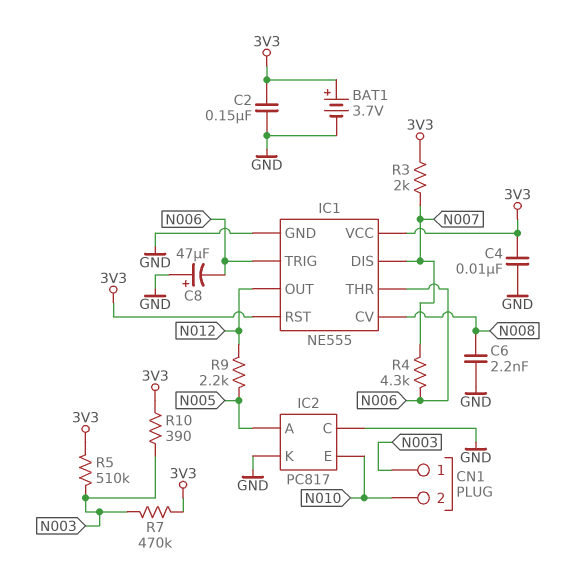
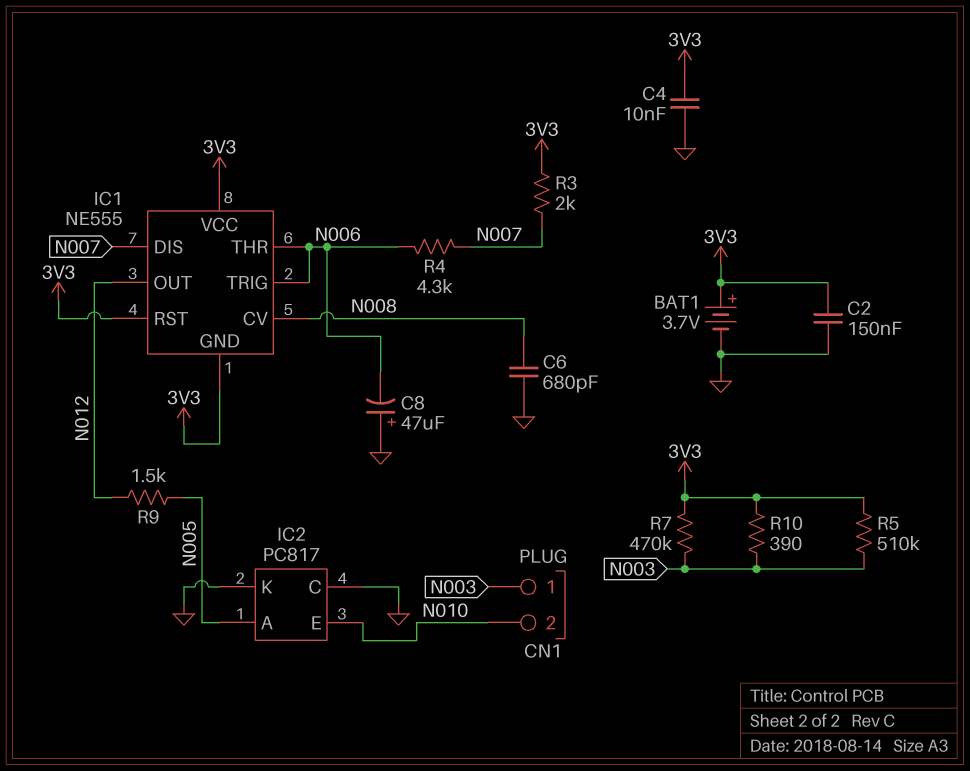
C6: 2.2nF (GND, N008) -> 680pF (GND, N008)
IC1 pin GND: GND -> 3V3
R9: 2.2k (N005, N012) -> 1.5k (N005, N012)

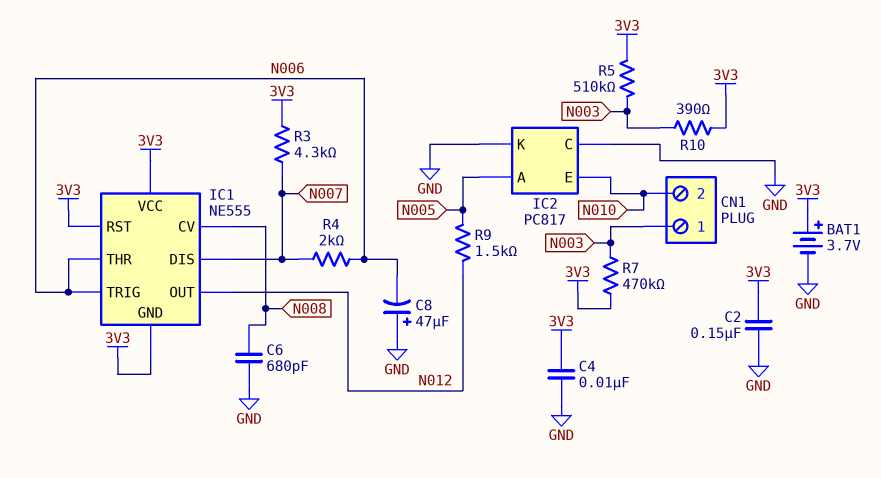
R3: 2k (3V3, N007) -> 4.3k (3V3, N007)
R4: 4.3k (N006, N007) -> 2k (N006, N007)

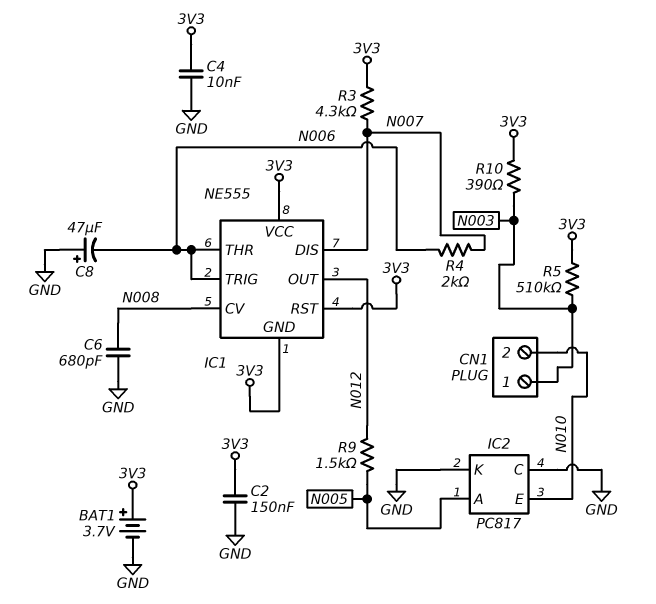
R7: 470k (3V3, N003) -> none

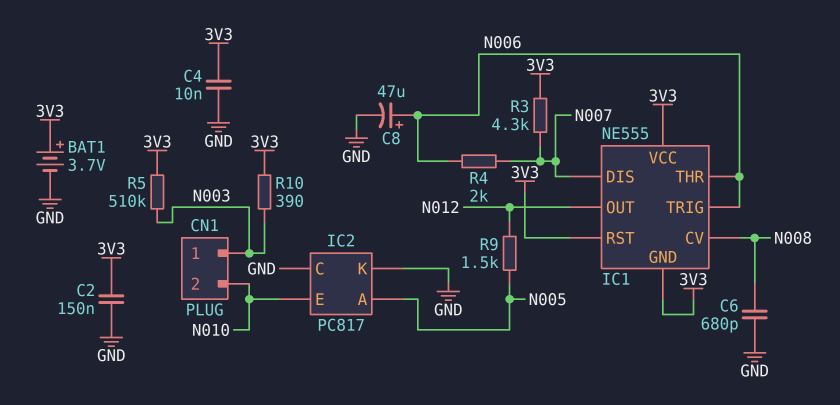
C8: 47uF (plus GND, minus N006) -> 47uF (plus N006, minus GND)

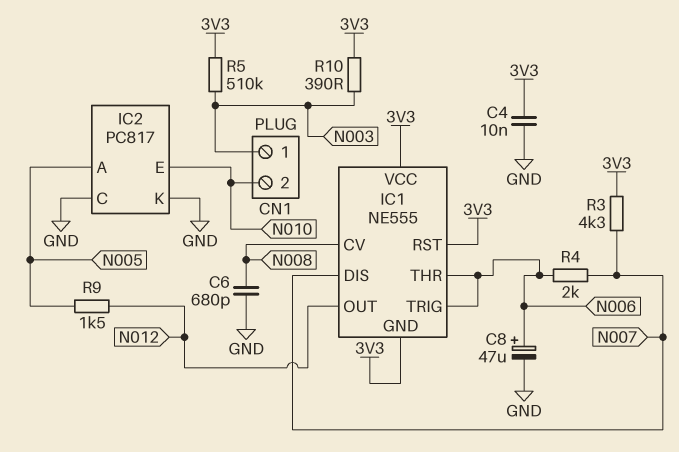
BAT1: 3.7V (plus 3V3, minus GND) -> none
C2: 150nF (3V3, GND) -> none

